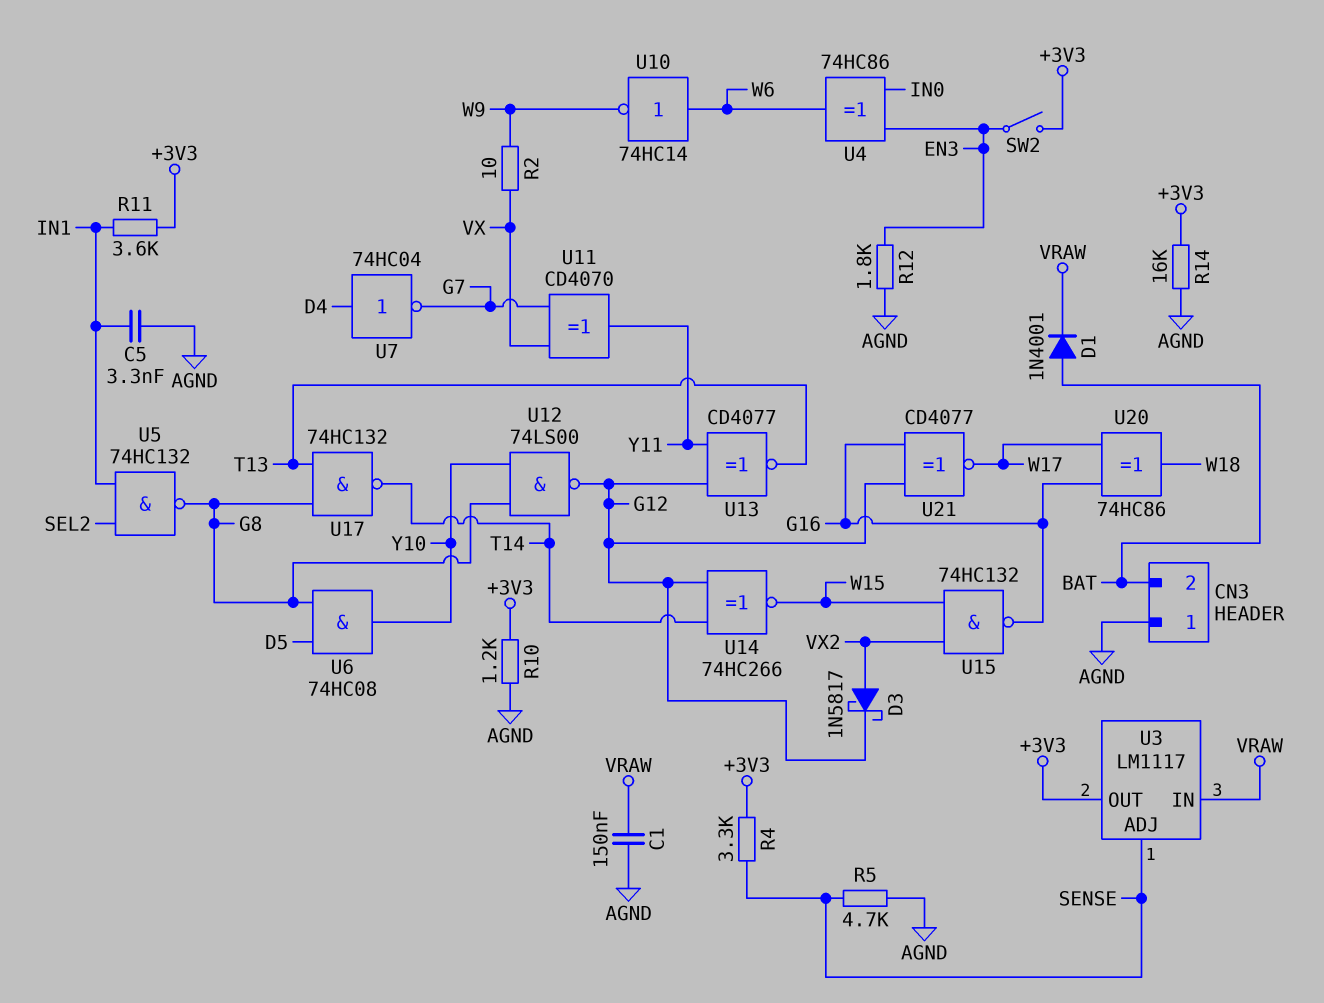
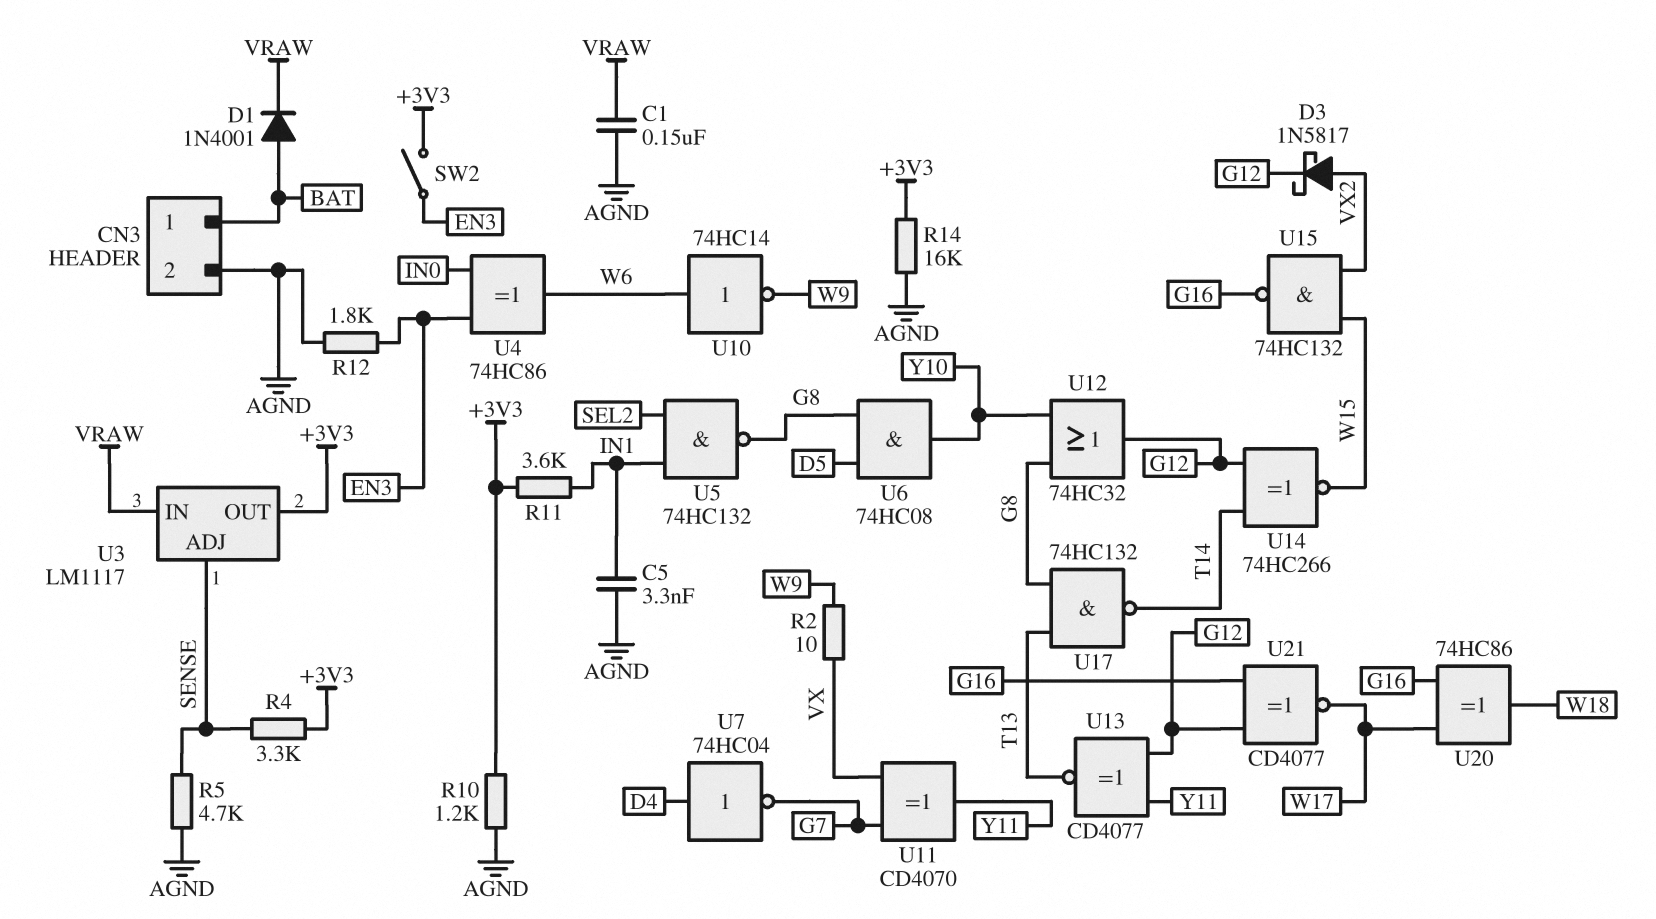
CN3 pin 1: AGND -> BAT
CN3 pin 2: BAT -> AGND
U12: NAND 74LS00 (in G8, in Y10, out G12) -> OR 74HC32 (in G8, in Y10, out G12)

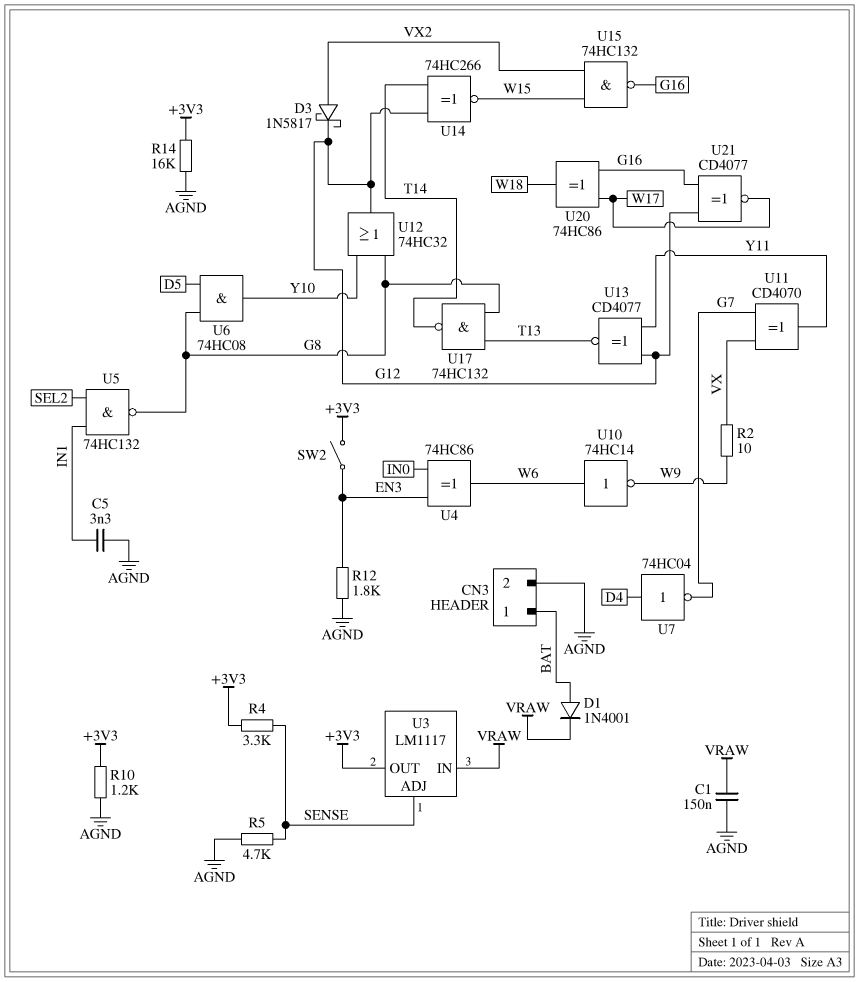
R11: 3.6k (+3V3, IN1) -> none

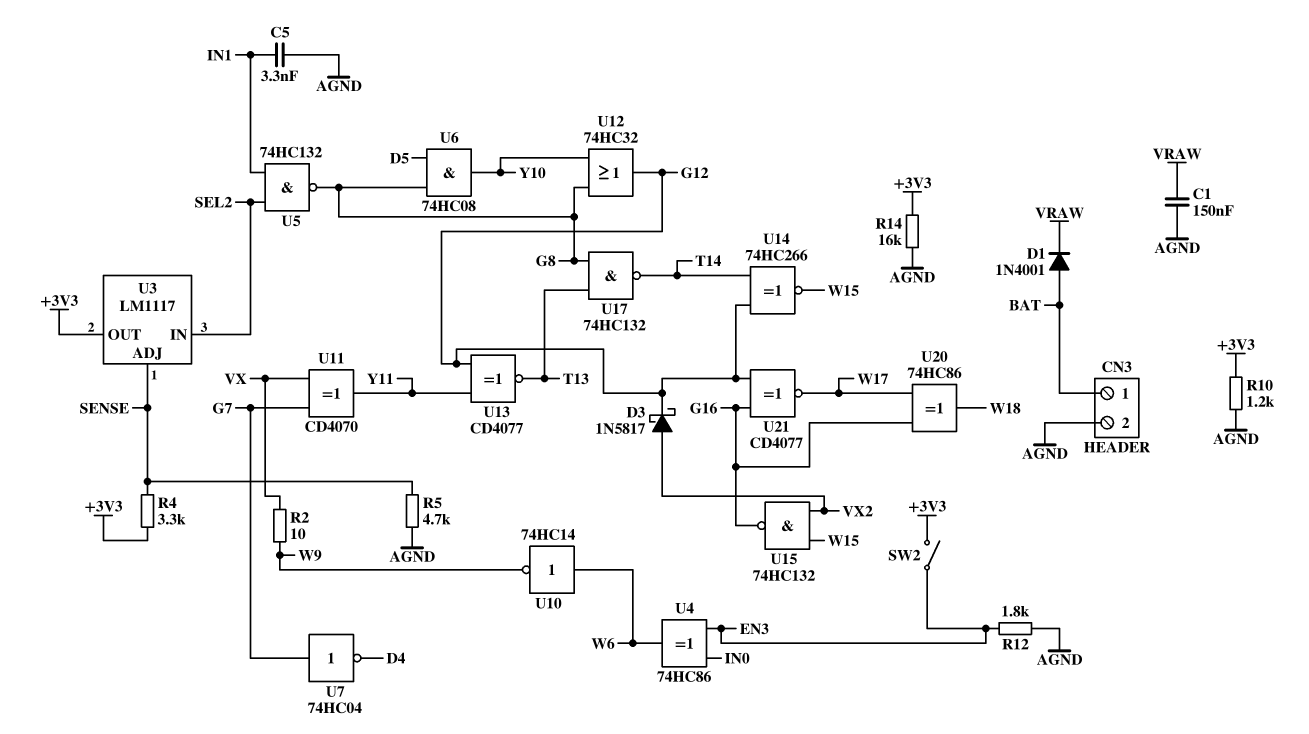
U3 pin IN: VRAW -> SEL2
U7: NOT 74HC04 (in D4, out G7) -> NOT 74HC04 (in G7, out D4)

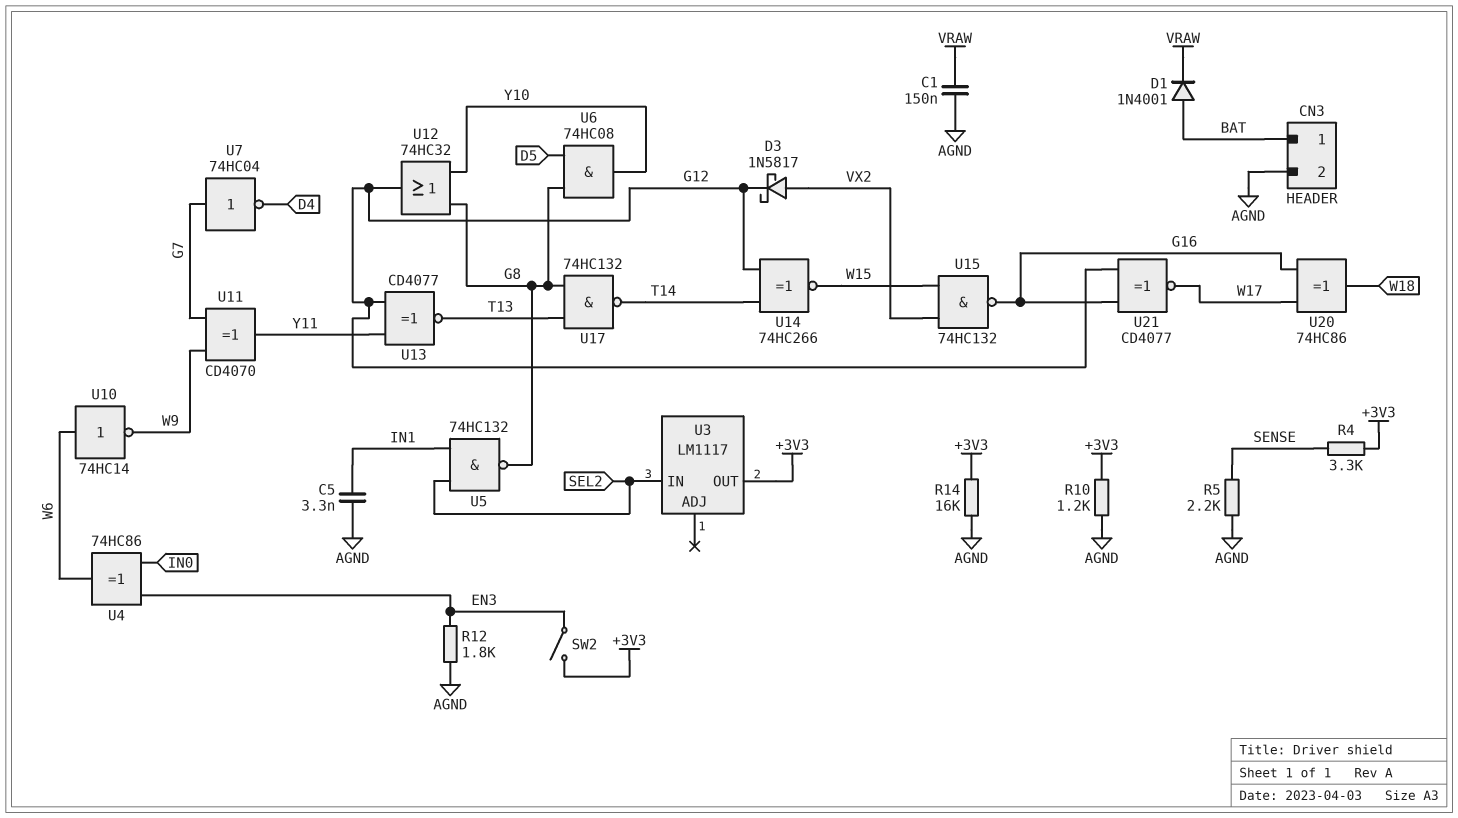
R2: 10 (VX, W9) -> none
R5: 4.7k (AGND, SENSE) -> 2.2k (AGND, SENSE)
U3 pin ADJ: SENSE -> none
U11: XOR CD4070 (in G7, in VX, out Y11) -> XOR CD4070 (in G7, in W9, out Y11)

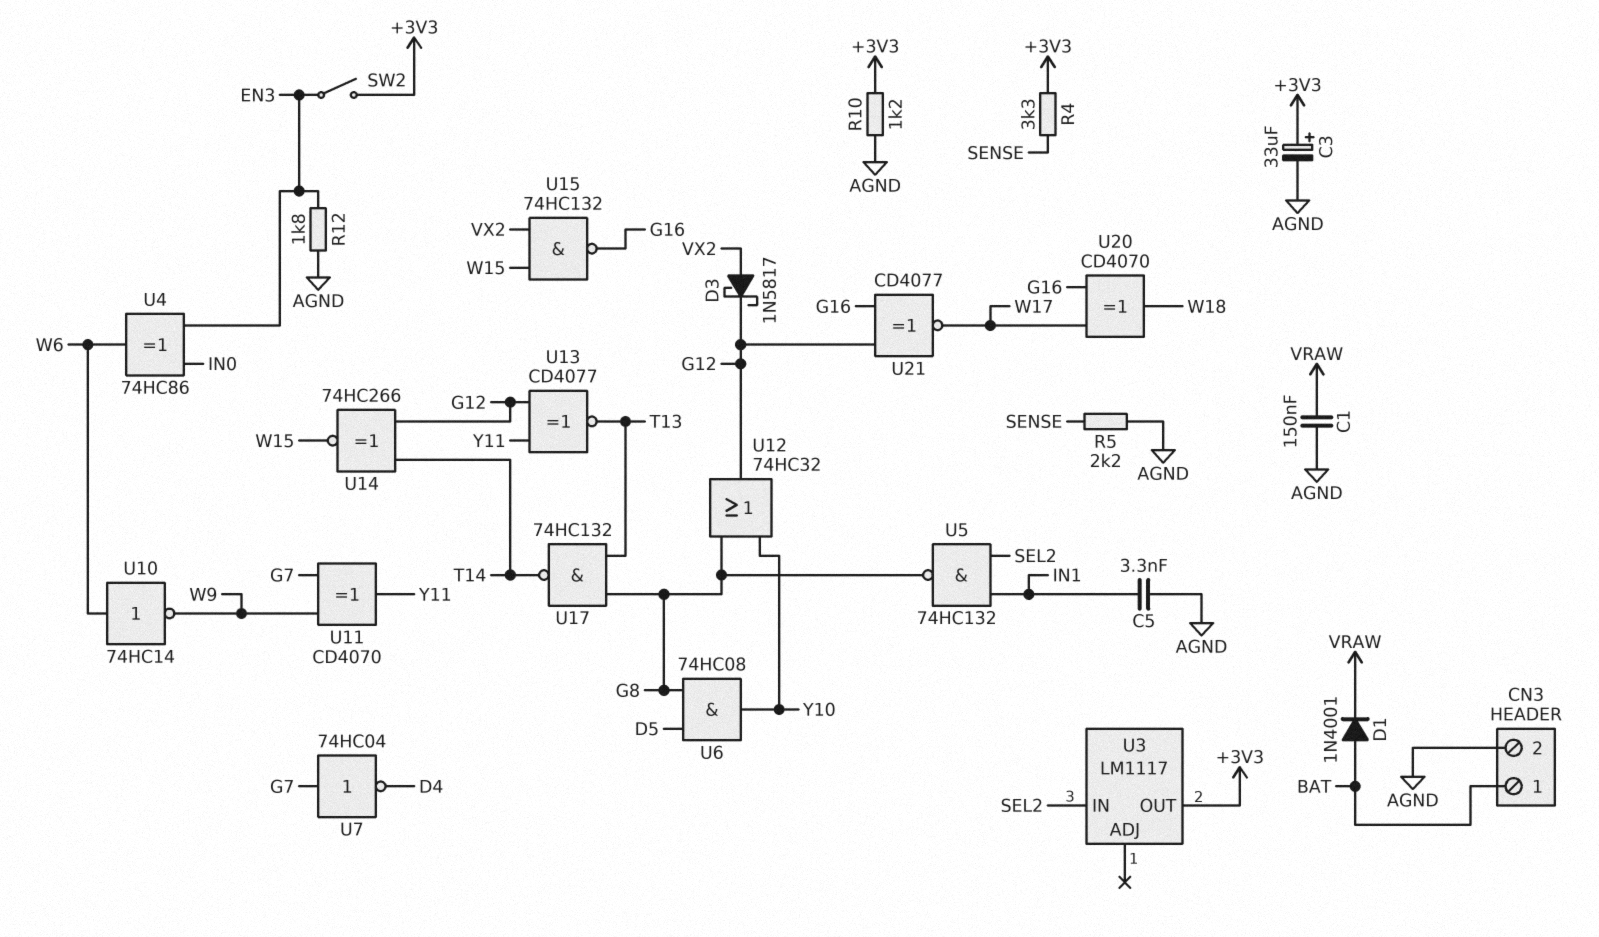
C3: none -> 33uF (plus +3V3, minus AGND)
R14: 16k (+3V3, AGND) -> none
U20: XOR 74HC86 (in G16, in W17, out W18) -> XOR CD4070 (in G16, in W17, out W18)

